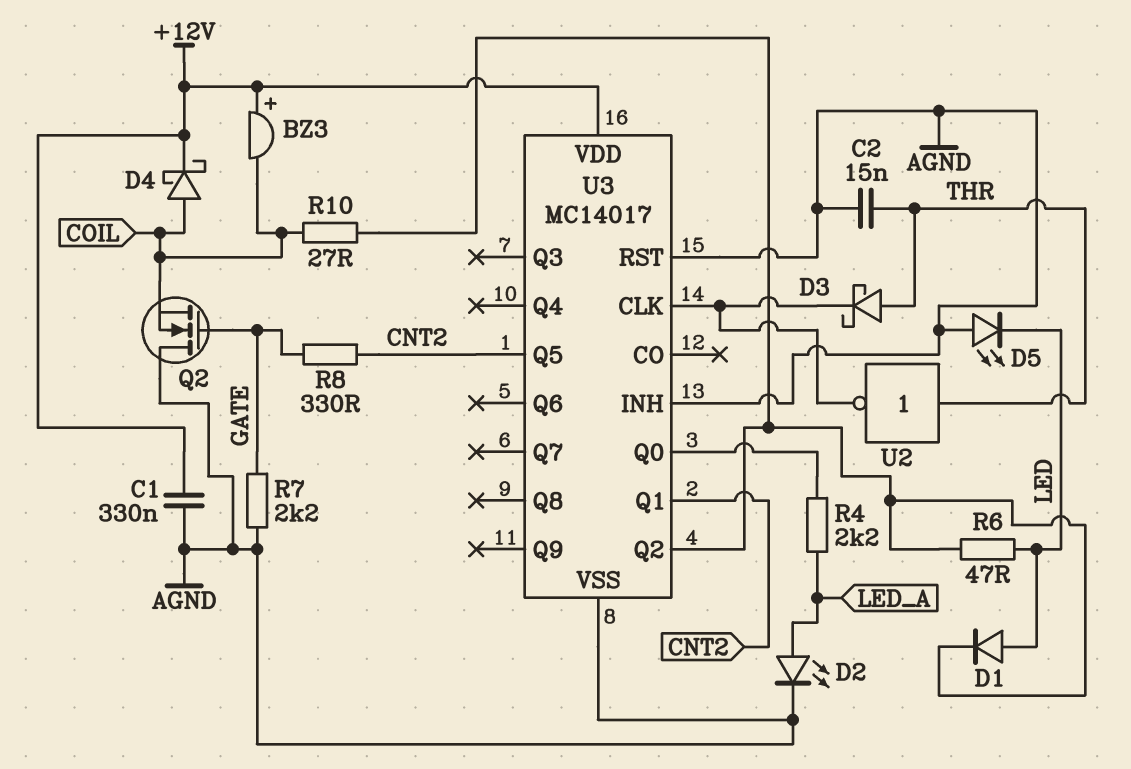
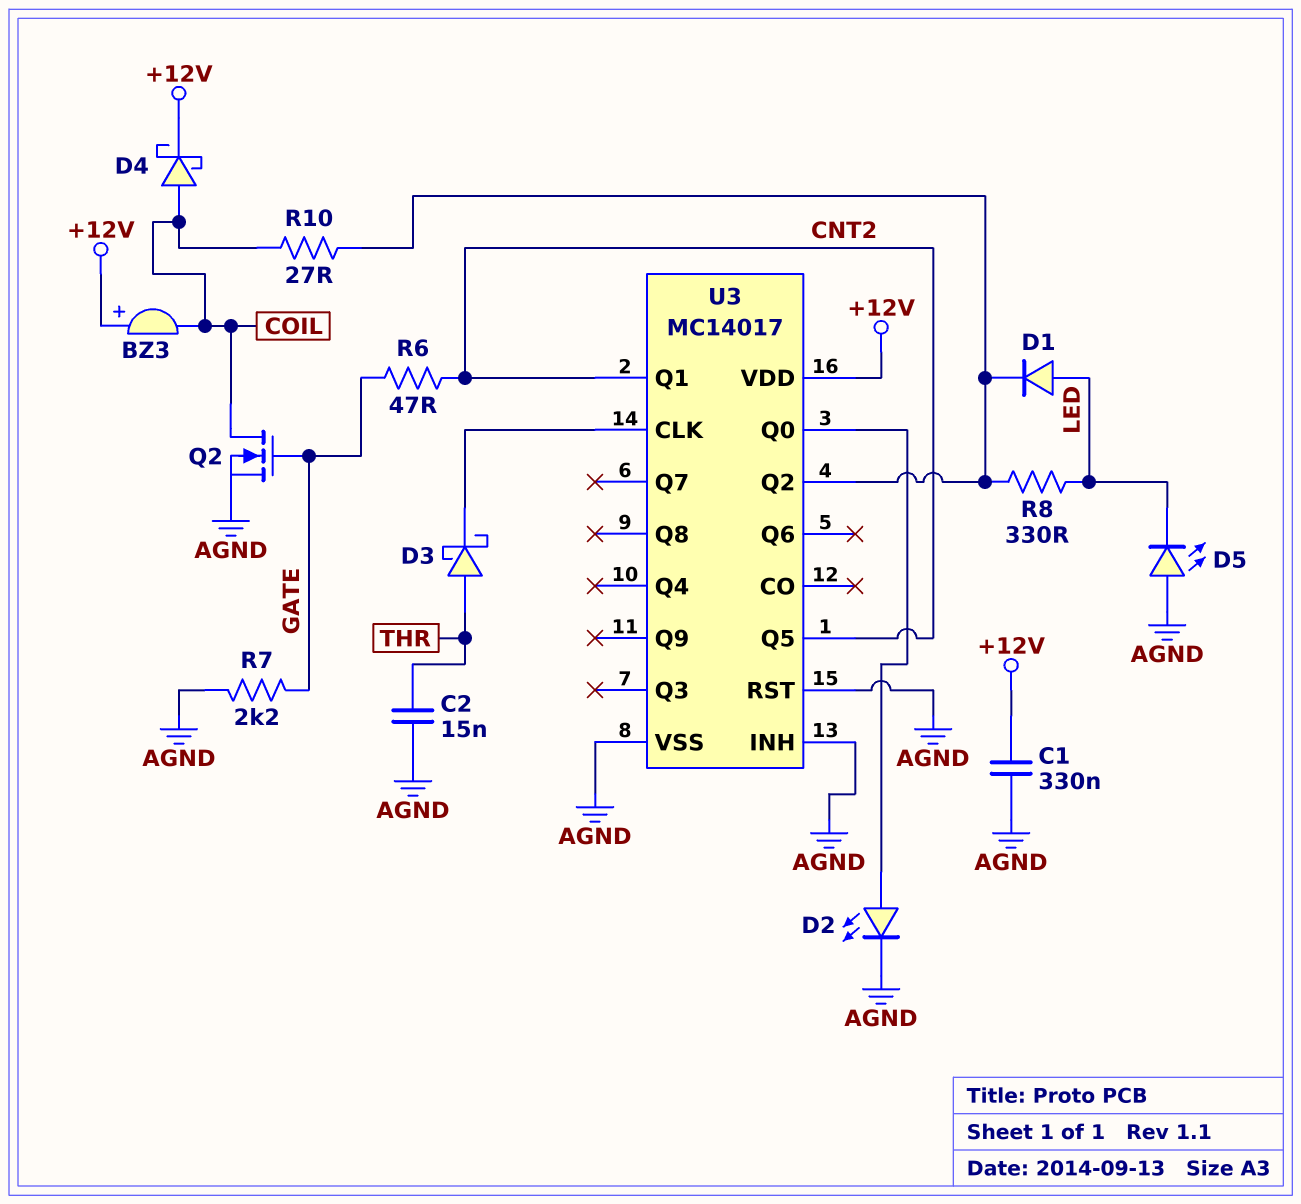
D2: LED (A LED_A, K AGND) -> LED (A U3/Q0, K AGND)
Q2: NMOS (G GATE, D AGND, S COIL) -> NMOS (G GATE, D COIL, S AGND)
R4: 2.2k (LED_A, U3/Q0) -> none
R6: 47 (LED, U3/Q2) -> 47 (CNT2, GATE)
R8: 330 (CNT2, GATE) -> 330 (LED, U3/Q2)
U2: NOT (in THR, out U3/CLK) -> none

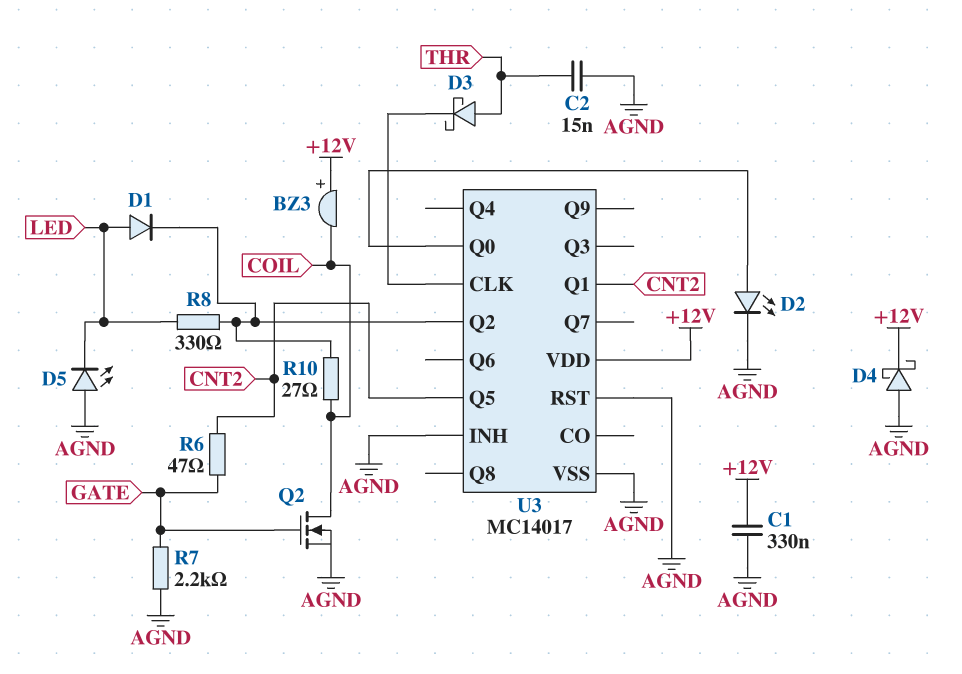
D4: schottky (A COIL, K +12V) -> schottky (A AGND, K +12V)

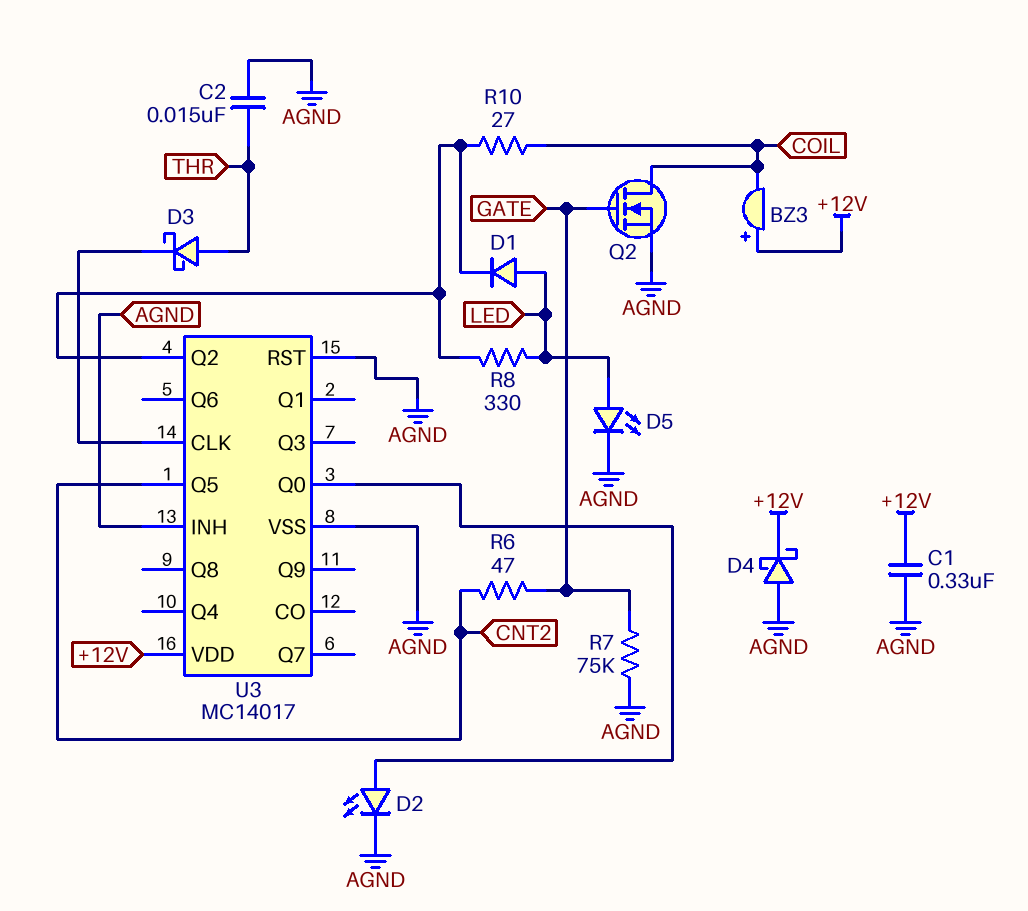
D5: LED (A AGND, K LED) -> LED (A LED, K AGND)
R7: 2.2k (AGND, GATE) -> 75k (AGND, GATE)
U3 pin Q1: CNT2 -> none

